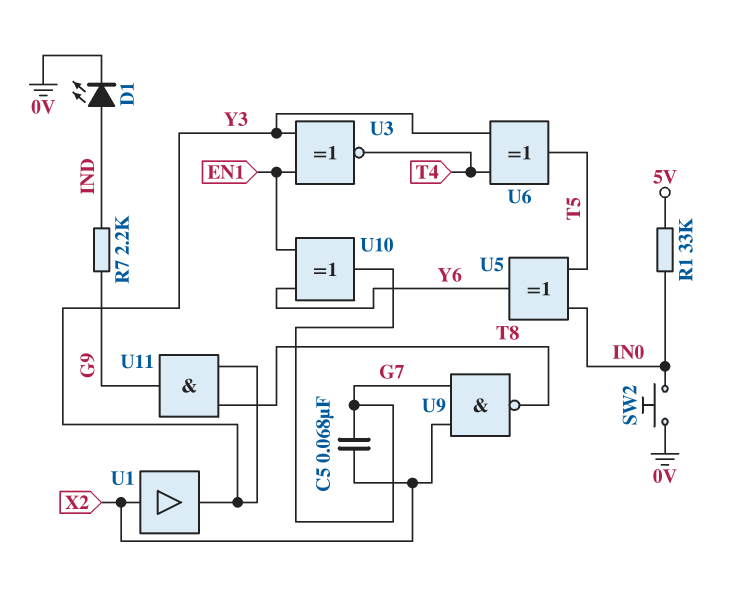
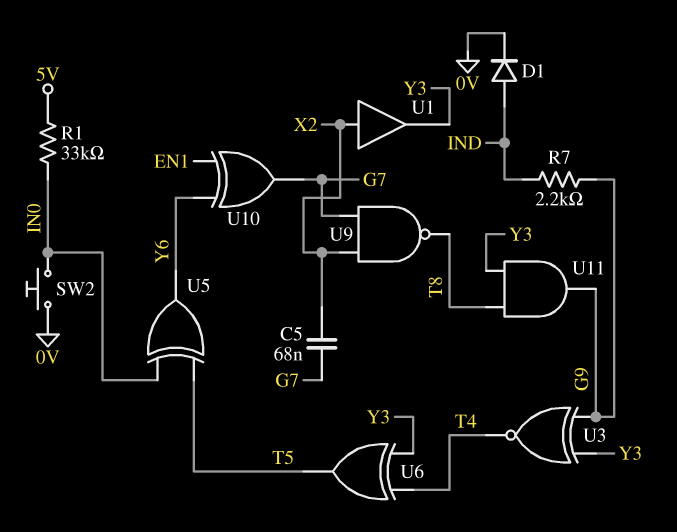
D1: LED (A IND, K 0V) -> diode (A IND, K 0V)
U3: XNOR (in EN1, in Y3, out T4) -> XNOR (in G9, in Y3, out T4)

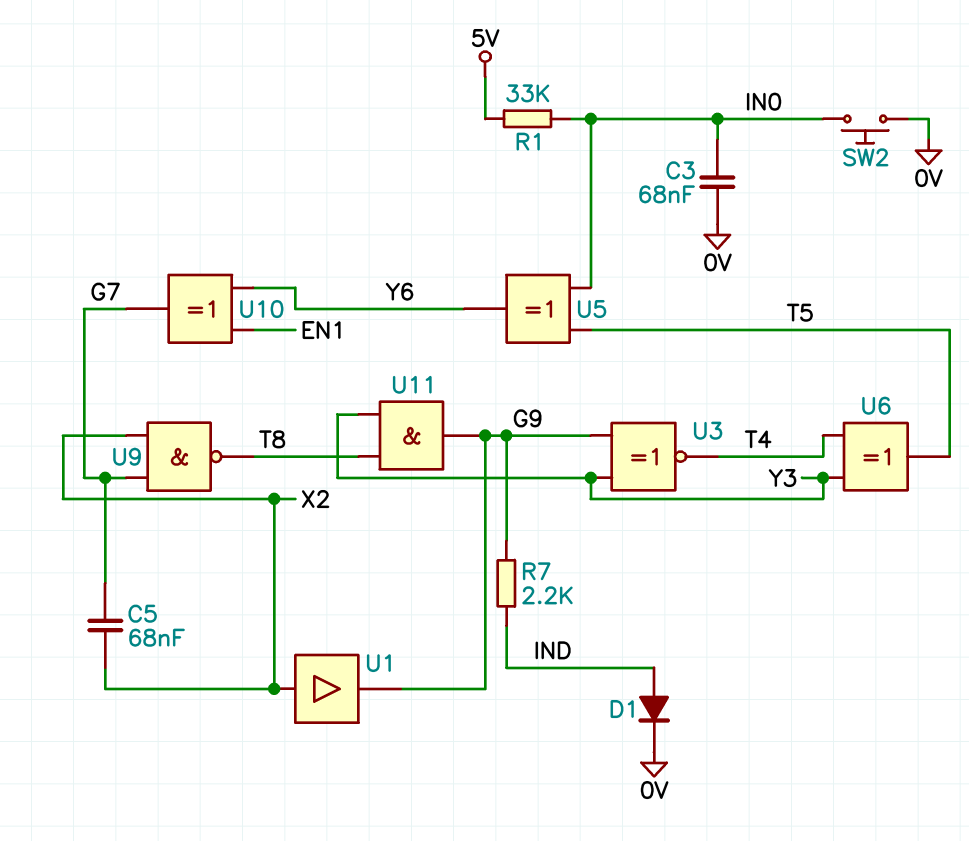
C3: none -> 68nF (0V, IN0)
U1: buffer (in X2, out Y3) -> buffer (in X2, out G9)

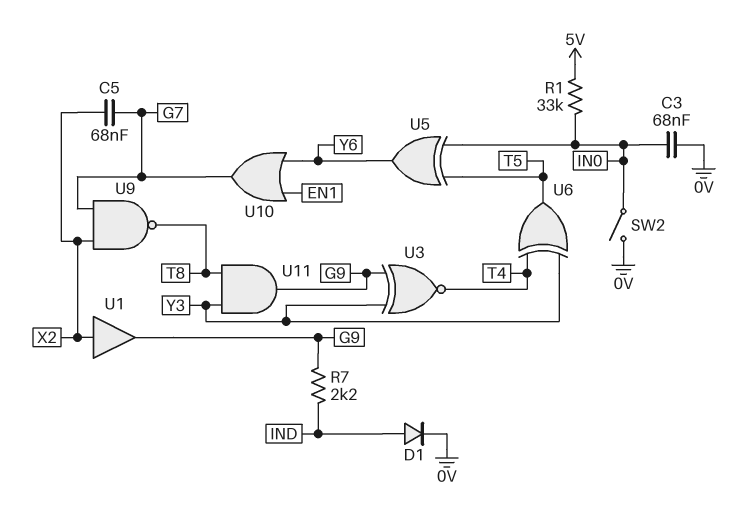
SW2: button (0V, IN0) -> switch (0V, IN0)
U10: XOR (in EN1, in Y6, out G7) -> OR (in EN1, in Y6, out G7)

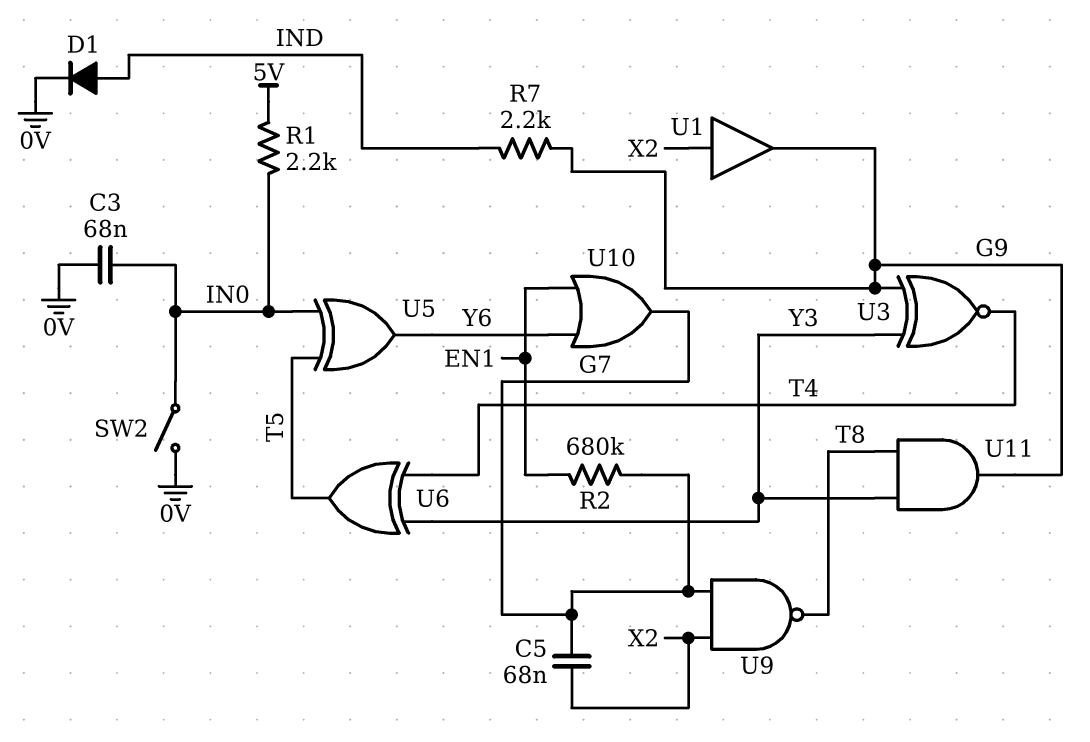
R1: 33k (5V, IN0) -> 2.2k (5V, IN0)
R2: none -> 680k (EN1, G7)

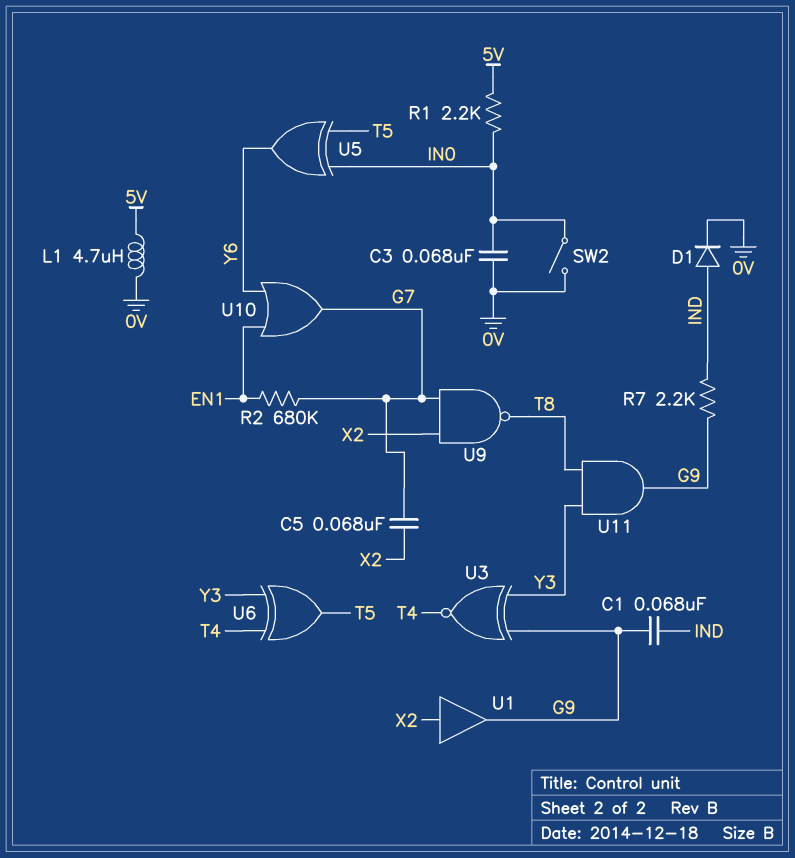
C1: none -> 68nF (G9, IND)
L1: none -> 4.7uH (0V, 5V)

